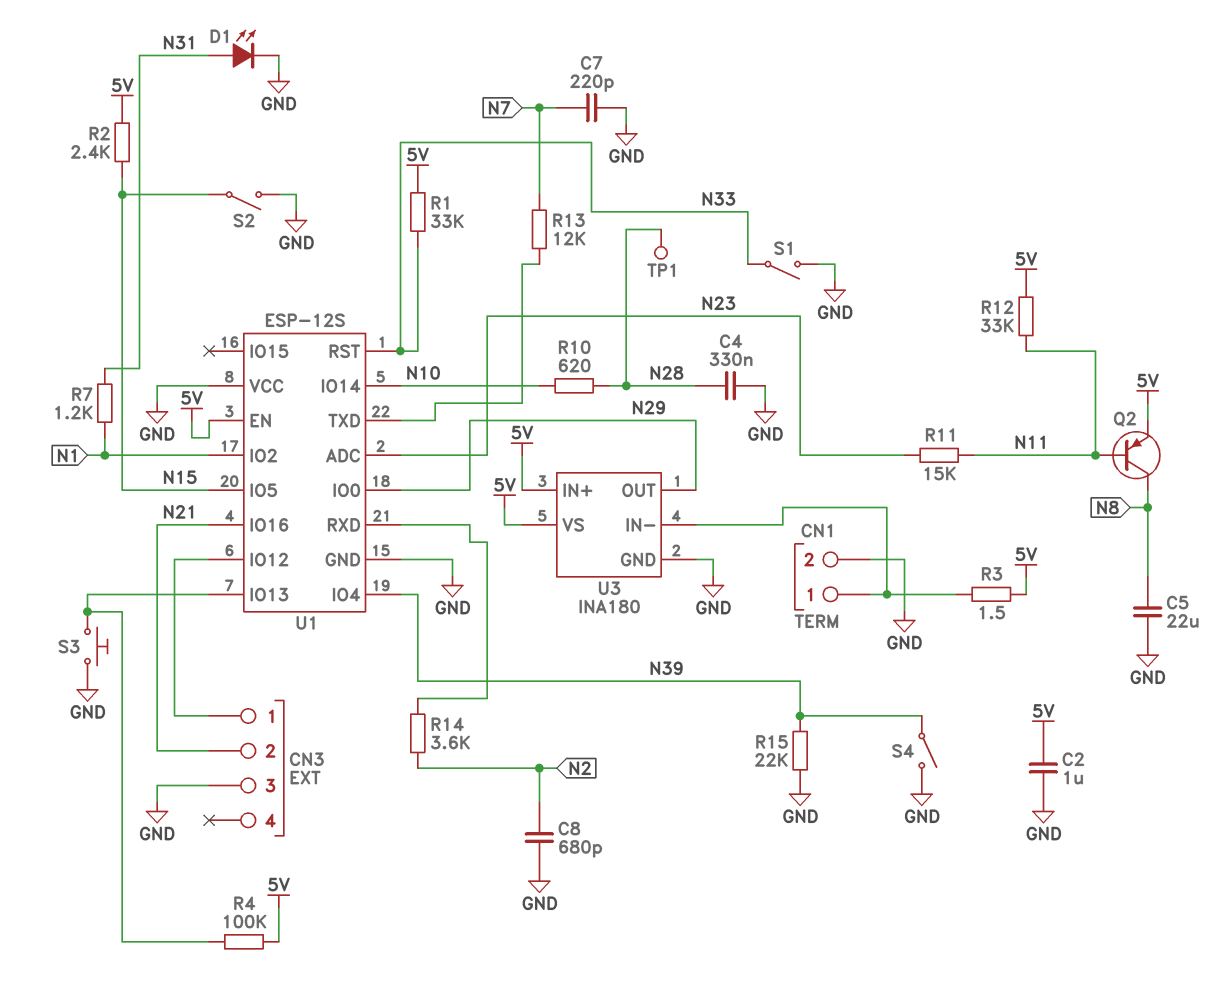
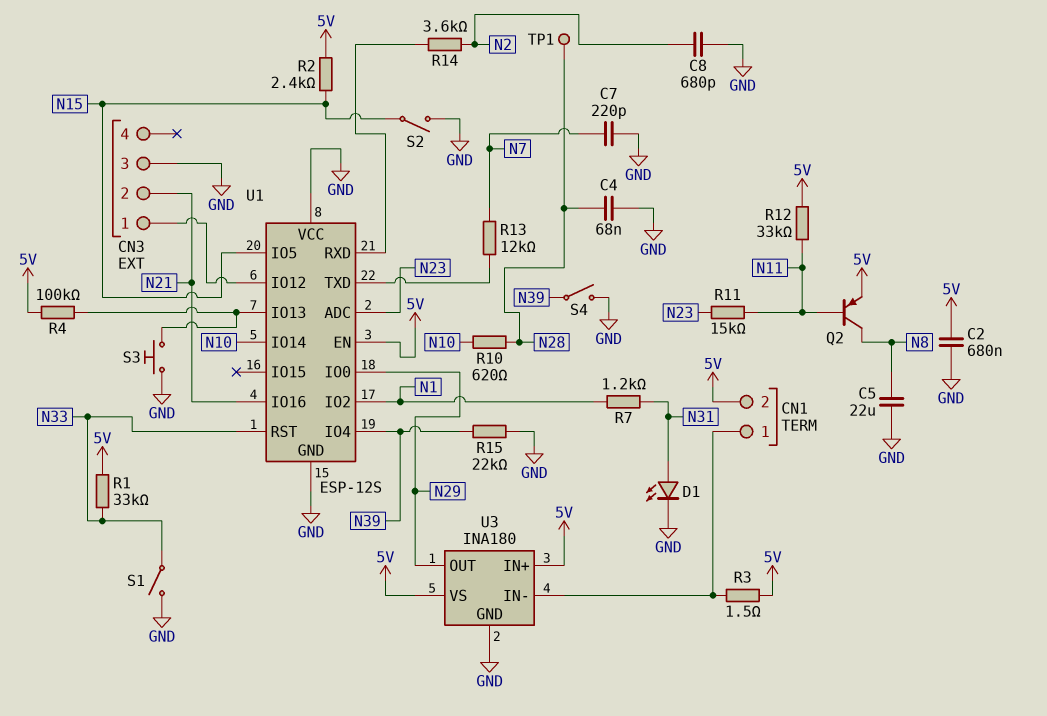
C2: 1uF (5V, GND) -> 680nF (5V, GND)
C4: 330nF (GND, N28) -> 68nF (GND, N28)
CN1 pin 2: GND -> 5V

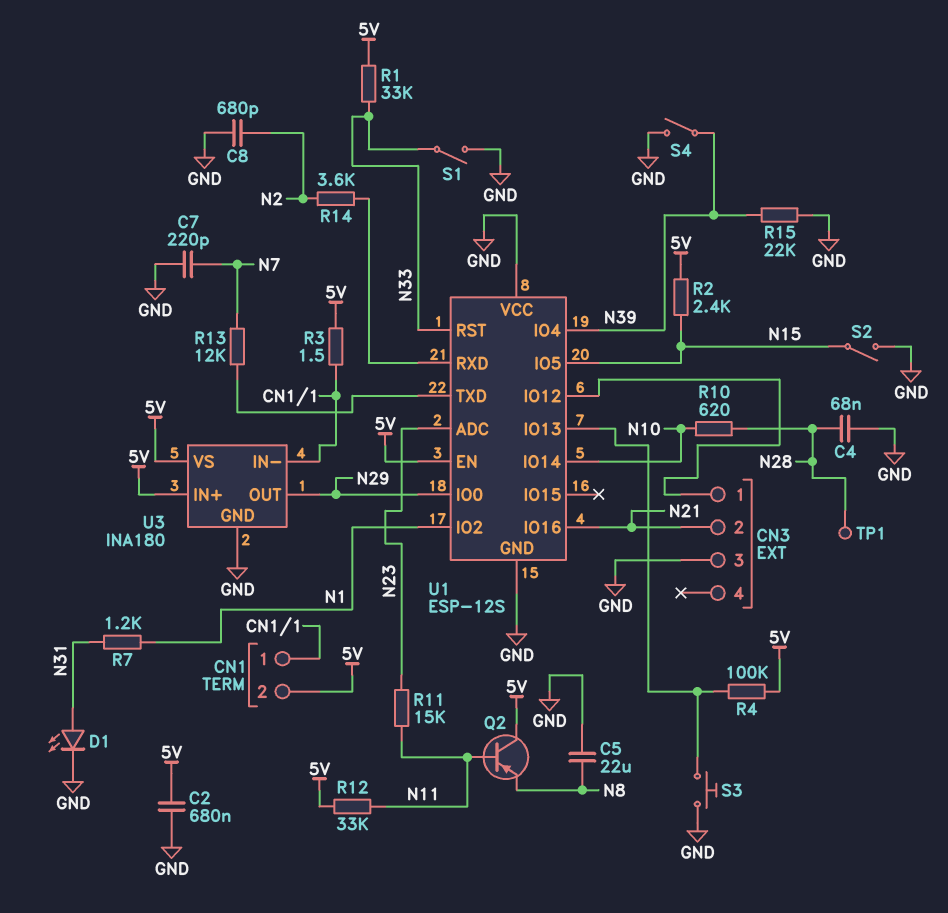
Q2: PNP (B N11, C N8, E 5V) -> PNP (B N11, C 5V, E N8)

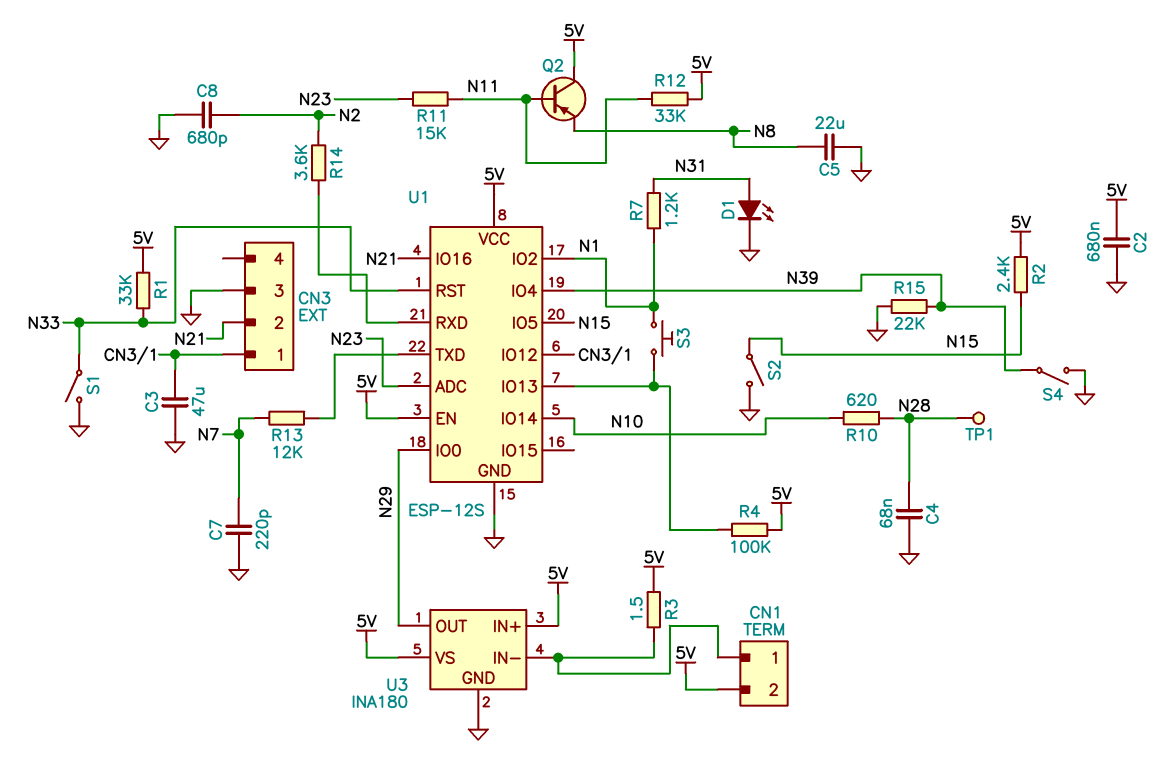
C3: none -> 47uF (CN3/1, GND)
S3: button (GND, U1/IO13) -> button (N1, U1/IO13)
U1 pin VCC: GND -> 5V

